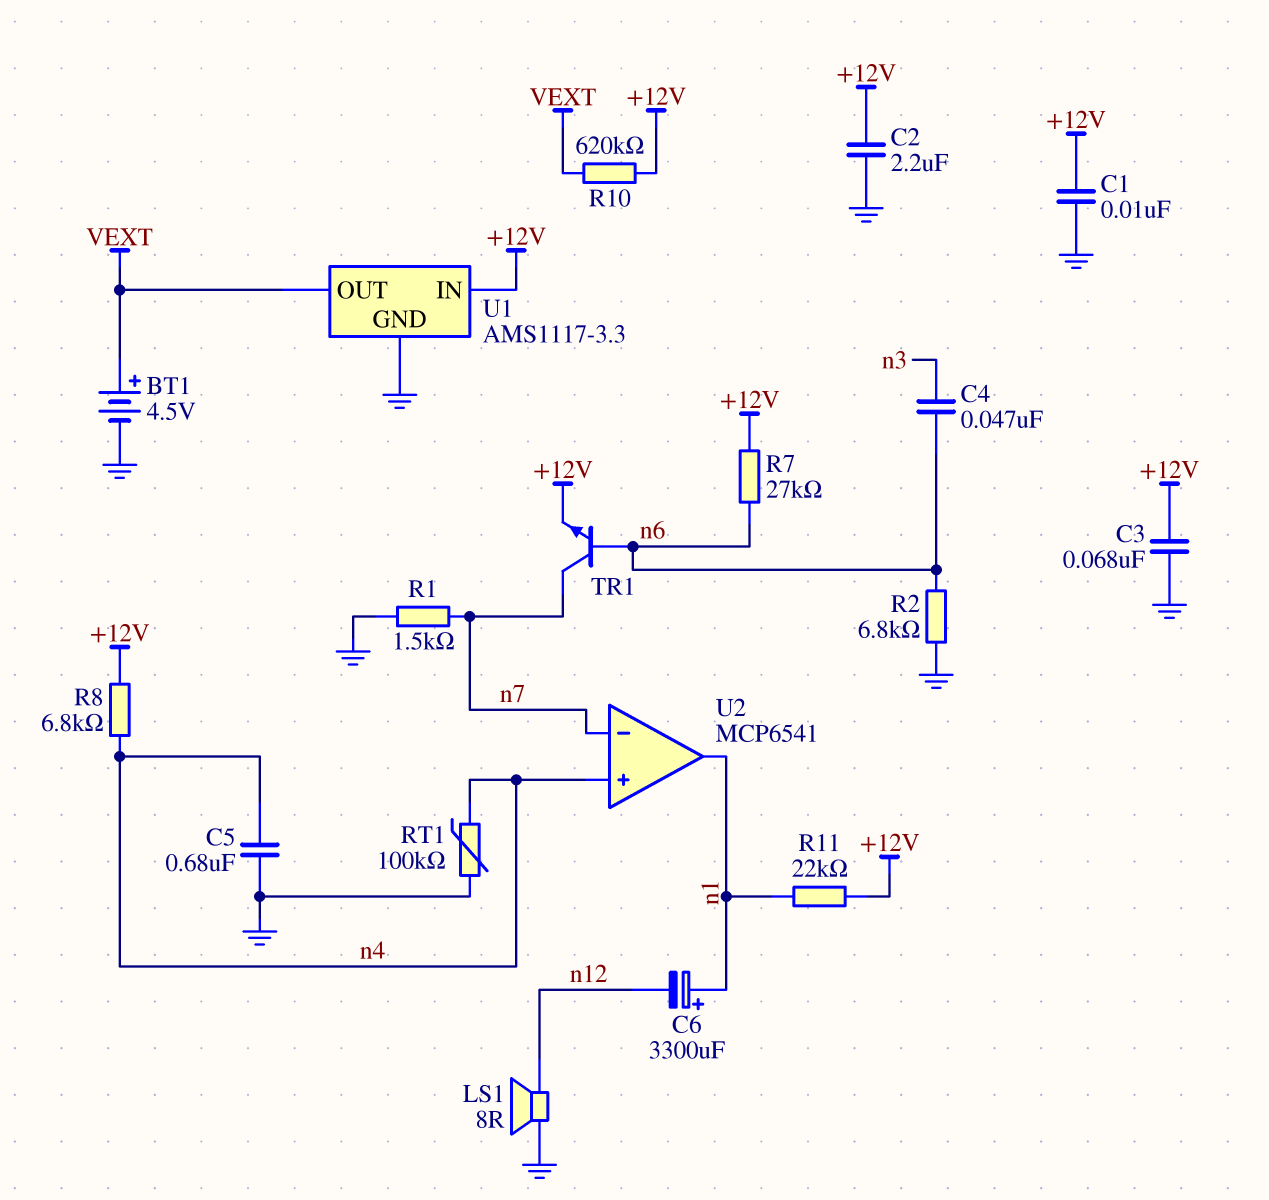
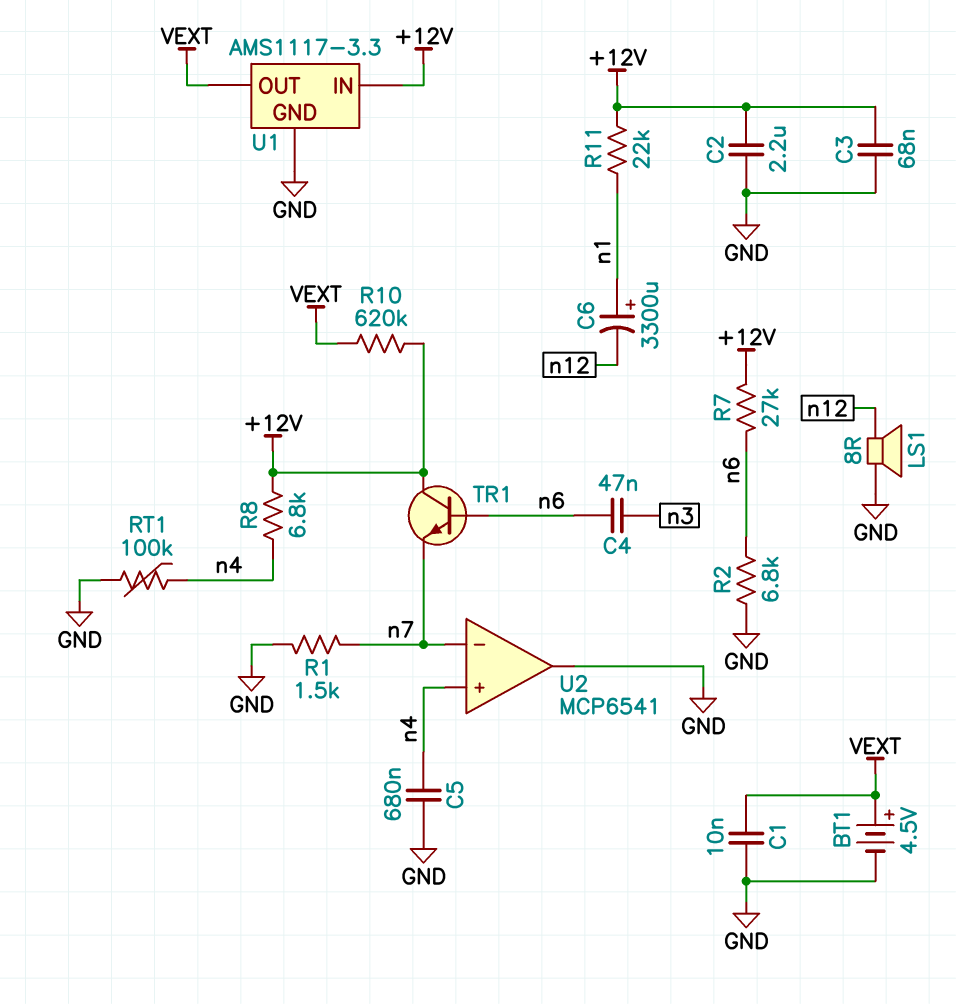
C1: 10nF (+12V, GND) -> 10nF (GND, VEXT)
TR1: NPN (B n6, C n7, E +12V) -> NPN (B n6, C +12V, E n7)
U2 pin out: n1 -> GND

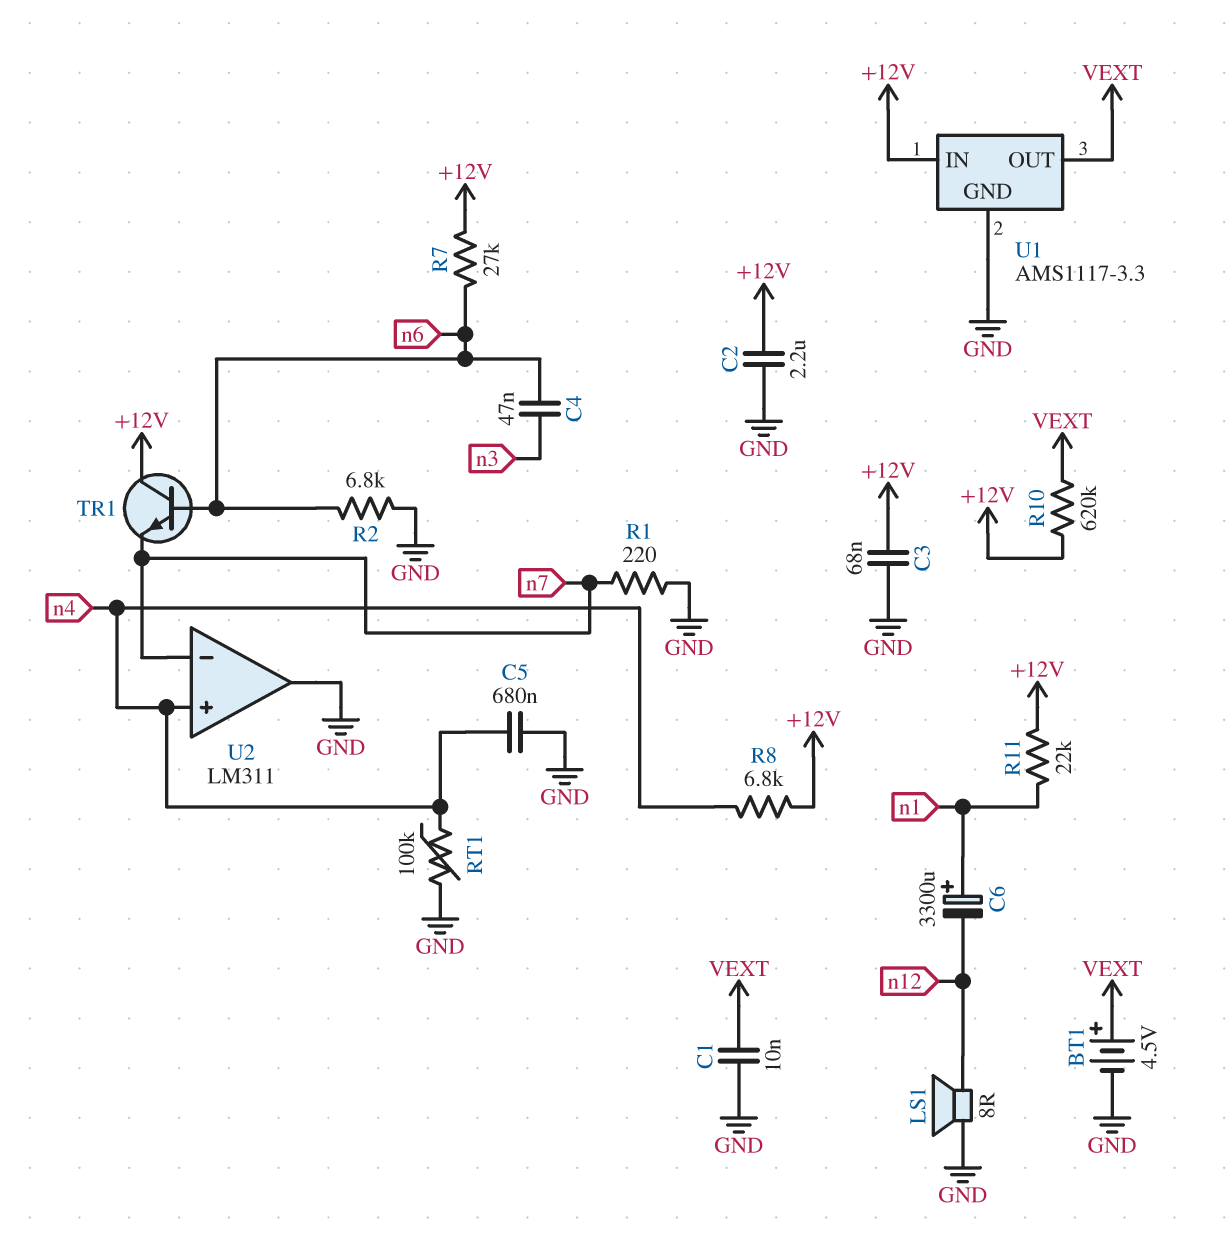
R1: 1.5k (GND, n7) -> 220 (GND, n7)
U2: MCP6541 -> LM311

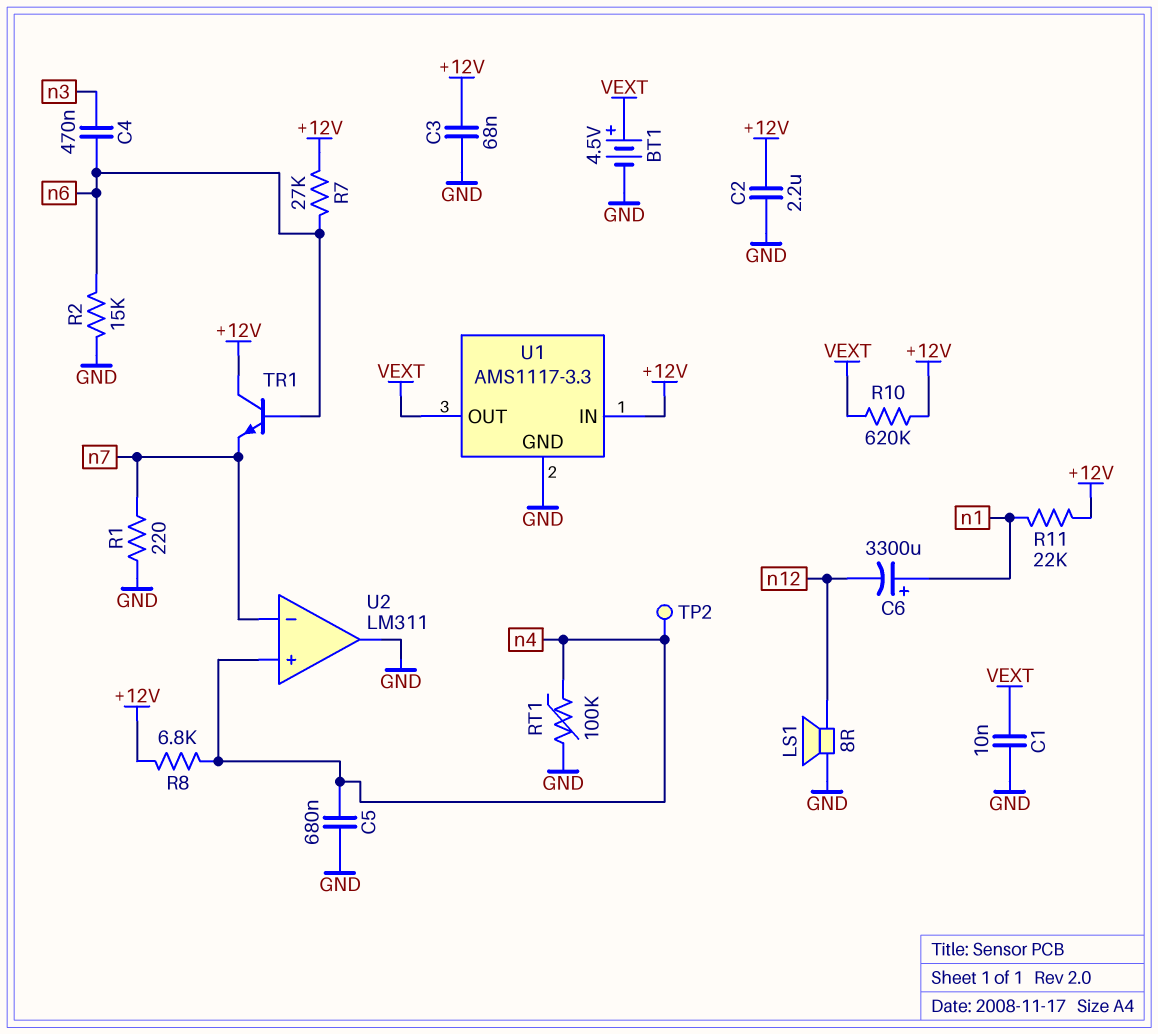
C4: 47nF (n3, n6) -> 470nF (n3, n6)
R2: 6.8k (GND, n6) -> 15k (GND, n6)
TP2: none -> test point (n4)

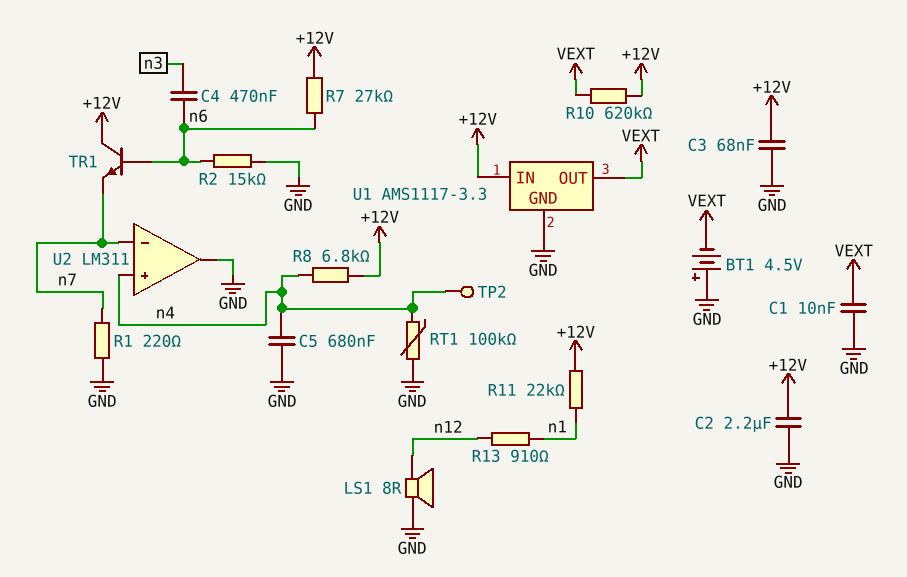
BT1: 4.5V (plus VEXT, minus GND) -> 4.5V (plus GND, minus VEXT)
C6: 3300uF (plus n1, minus n12) -> none
R13: none -> 910 (n1, n12)

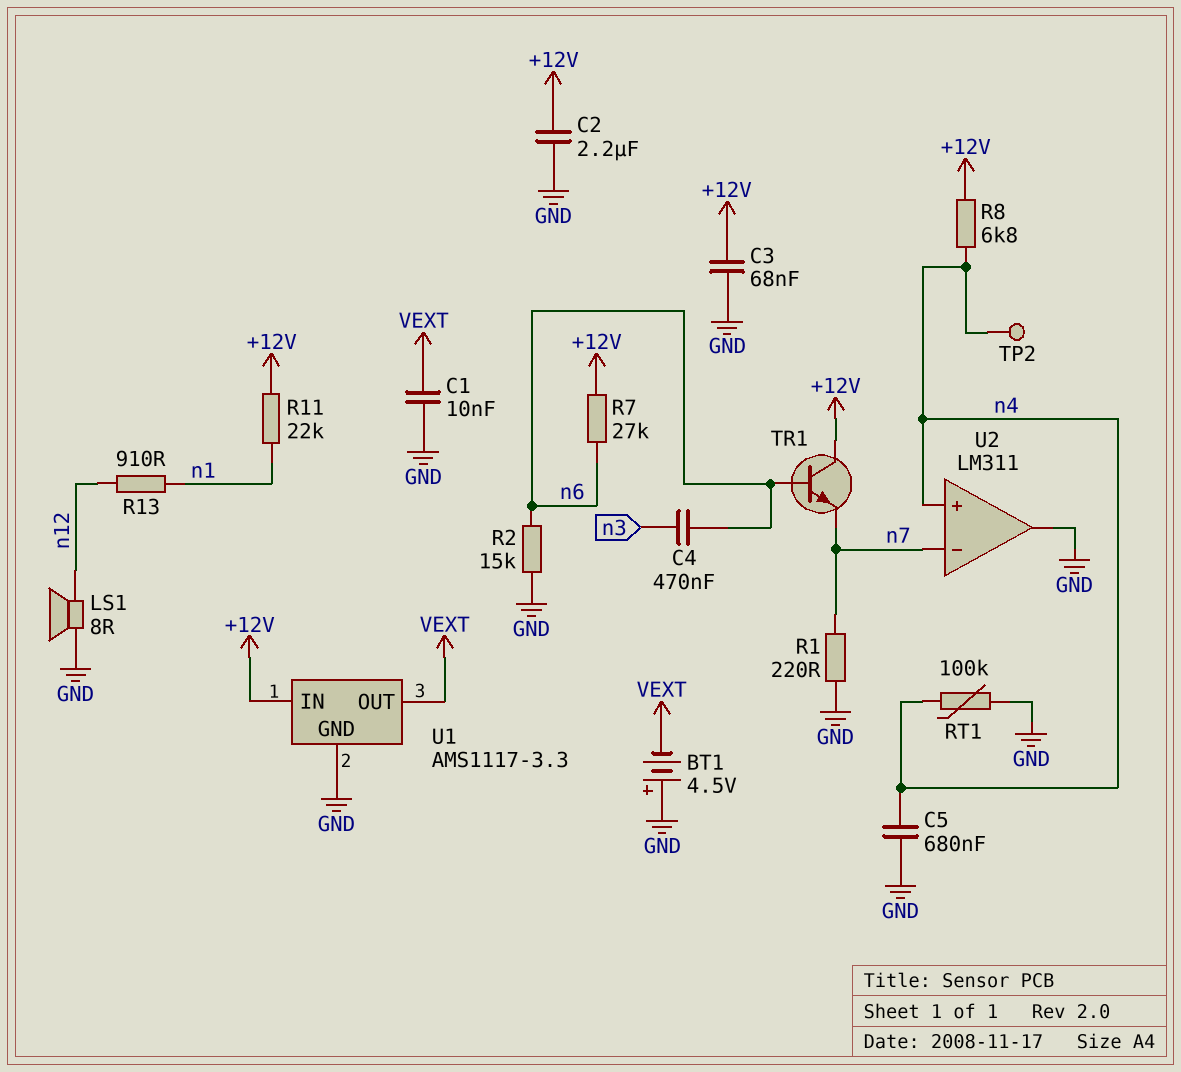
R10: 620k (+12V, VEXT) -> none

